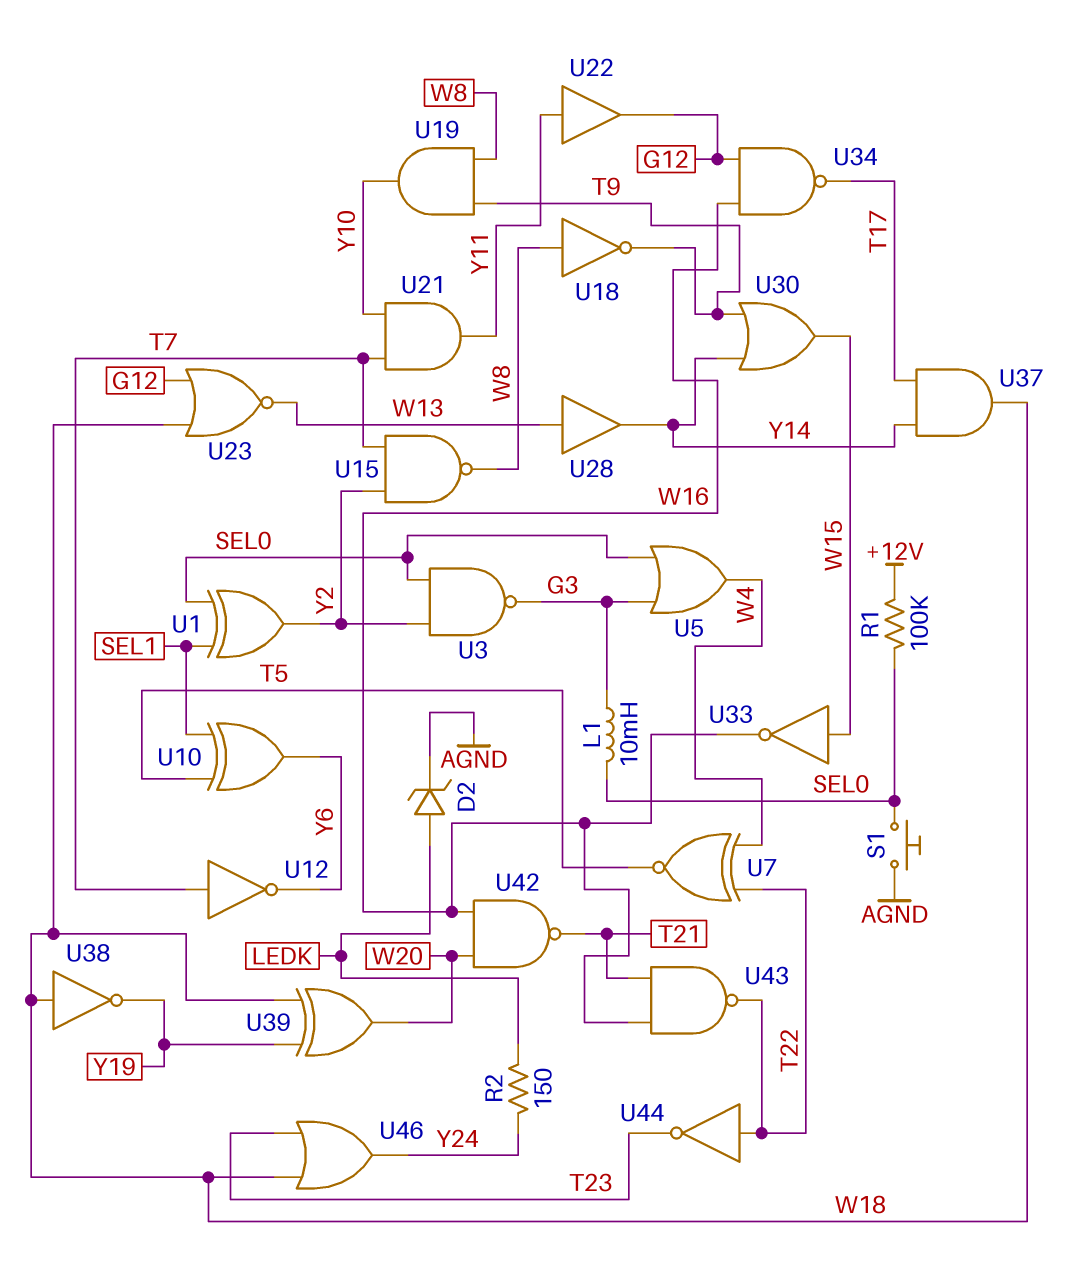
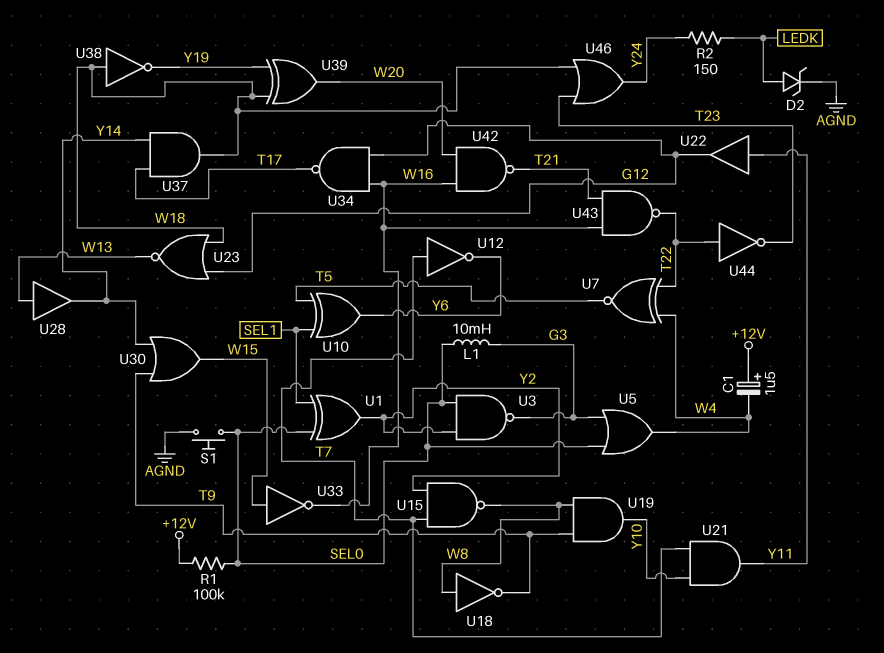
C1: none -> 1.5uF (plus +12V, minus W4)

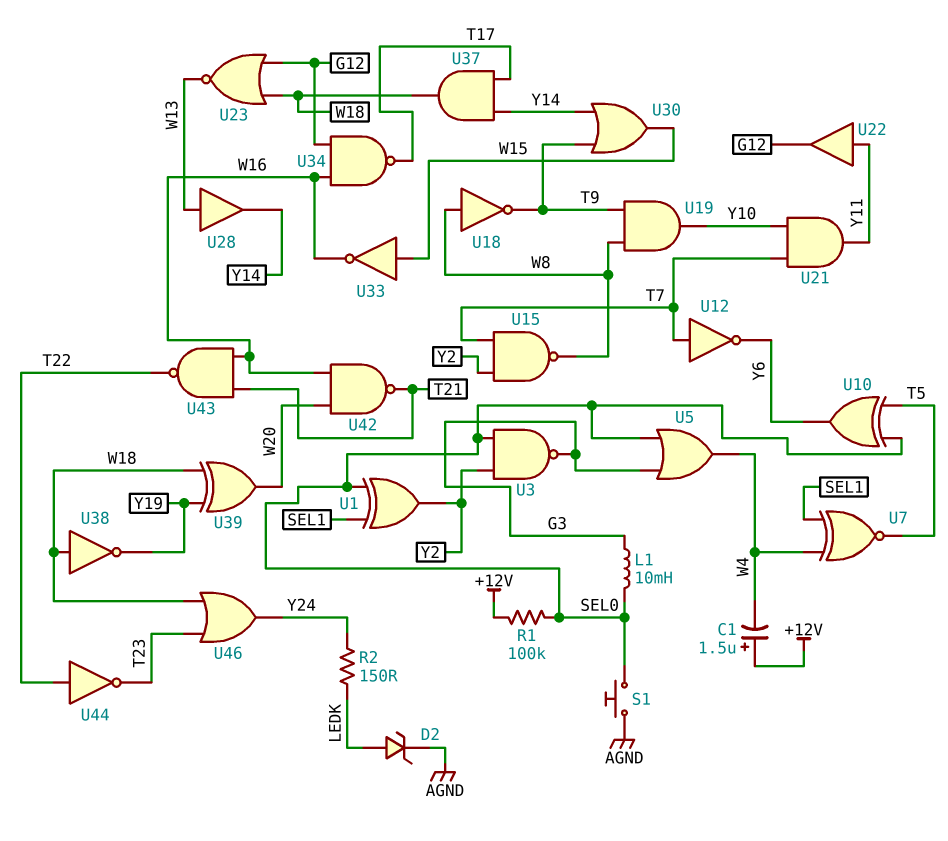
U7: XNOR (in T22, in W4, out T5) -> XNOR (in SEL1, in W4, out T5)
U10: XOR (in SEL1, in T5, out Y6) -> XOR (in SEL0, in T5, out Y6)

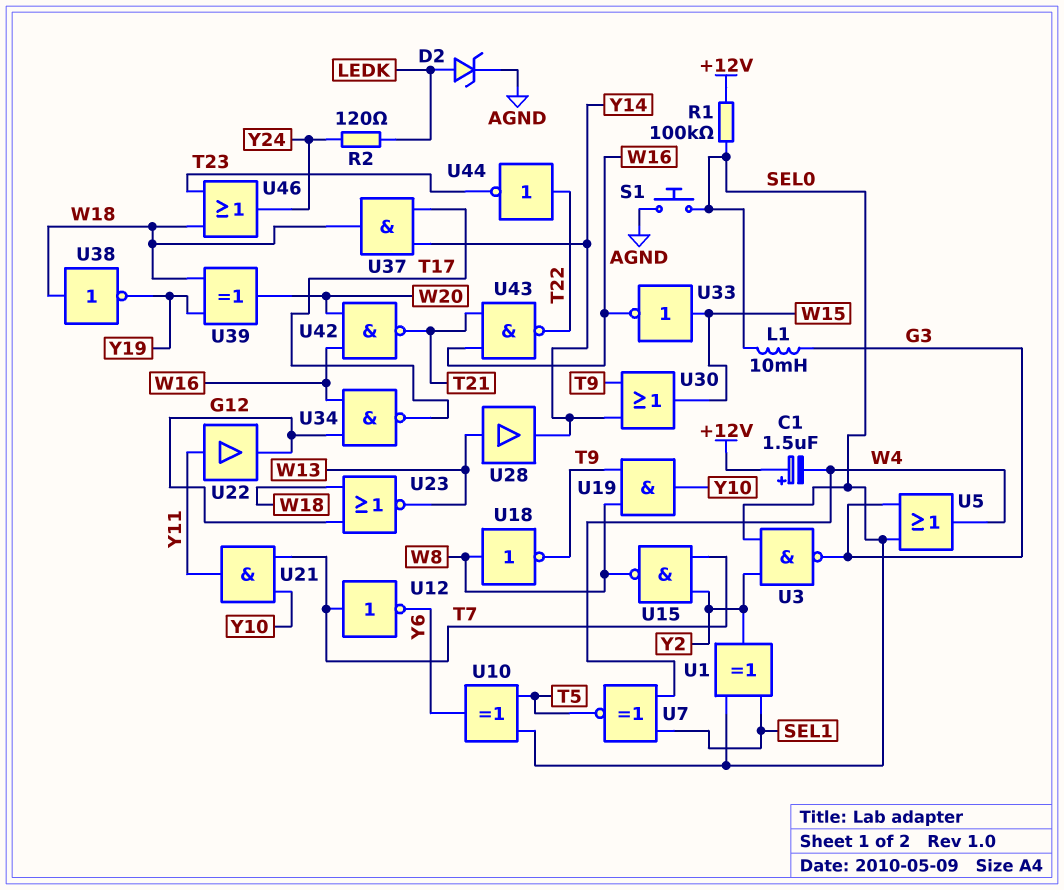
R2: 150 (LEDK, Y24) -> 120 (LEDK, Y24)

